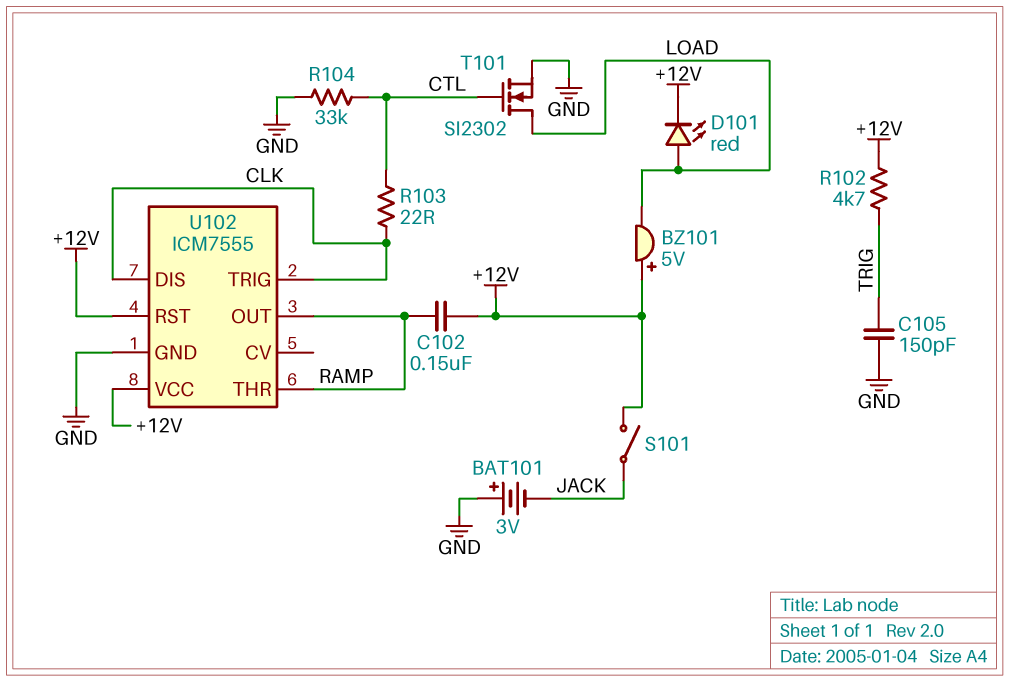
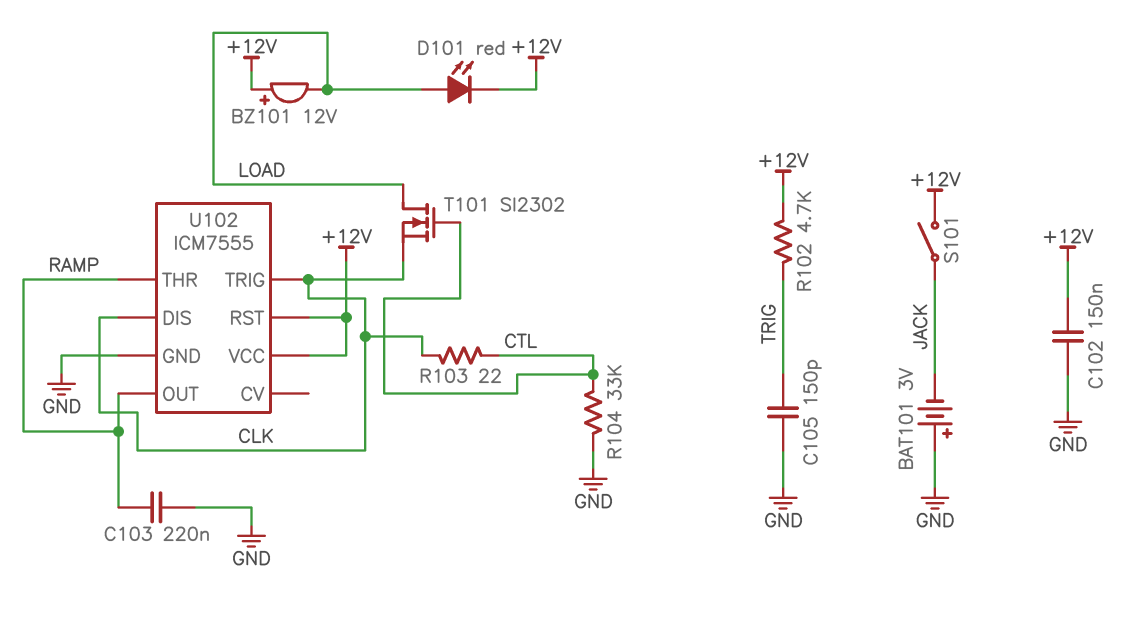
BZ101: buzzer 5V (plus +12V, minus LOAD) -> buzzer 12V (plus +12V, minus LOAD)
C102: 150nF (+12V, RAMP) -> 150nF (+12V, GND)
C103: none -> 220nF (GND, RAMP)
T101: NMOS SI2302 (G CTL, D LOAD, S GND) -> NMOS SI2302 (G CTL, D LOAD, S CLK)

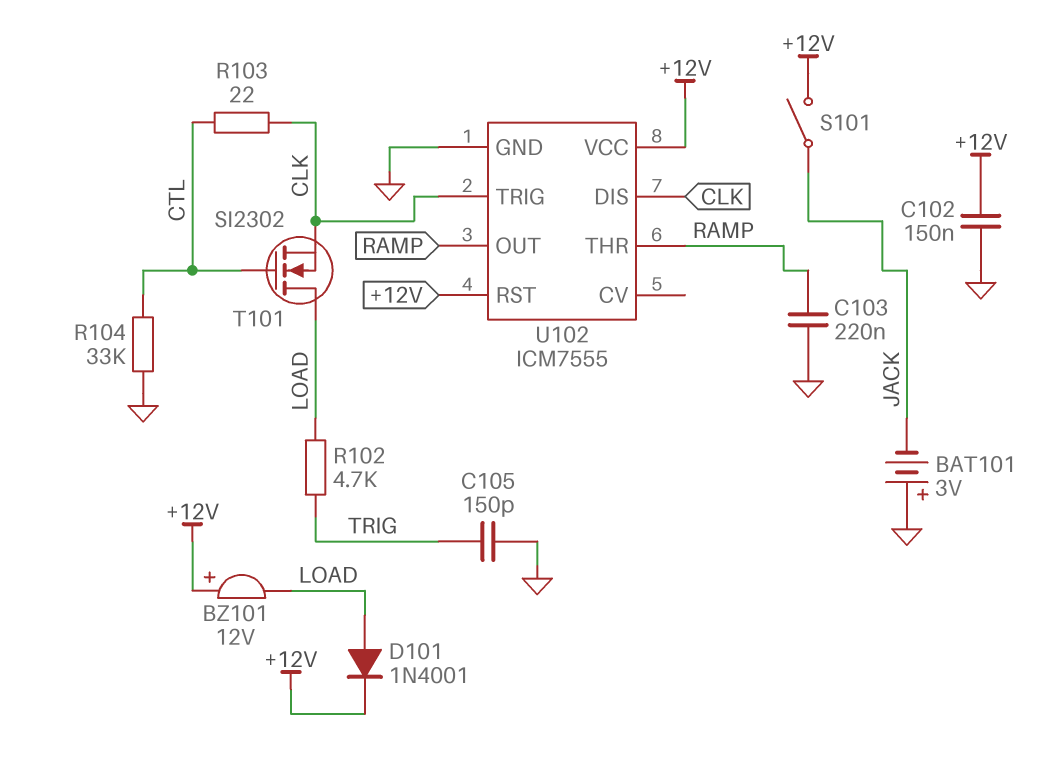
D101: LED red (A LOAD, K +12V) -> diode 1N4001 (A LOAD, K +12V)
R102: 4.7k (+12V, TRIG) -> 4.7k (LOAD, TRIG)

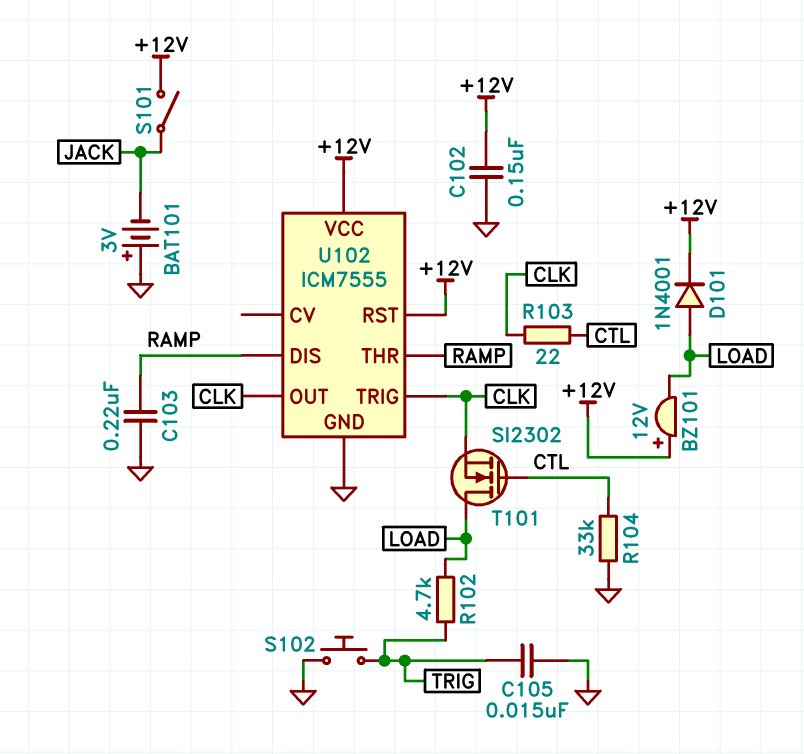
C105: 150pF (GND, TRIG) -> 15nF (GND, TRIG)
S102: none -> button (GND, TRIG)
U102 pin DIS: CLK -> RAMP
U102 pin OUT: RAMP -> CLK

